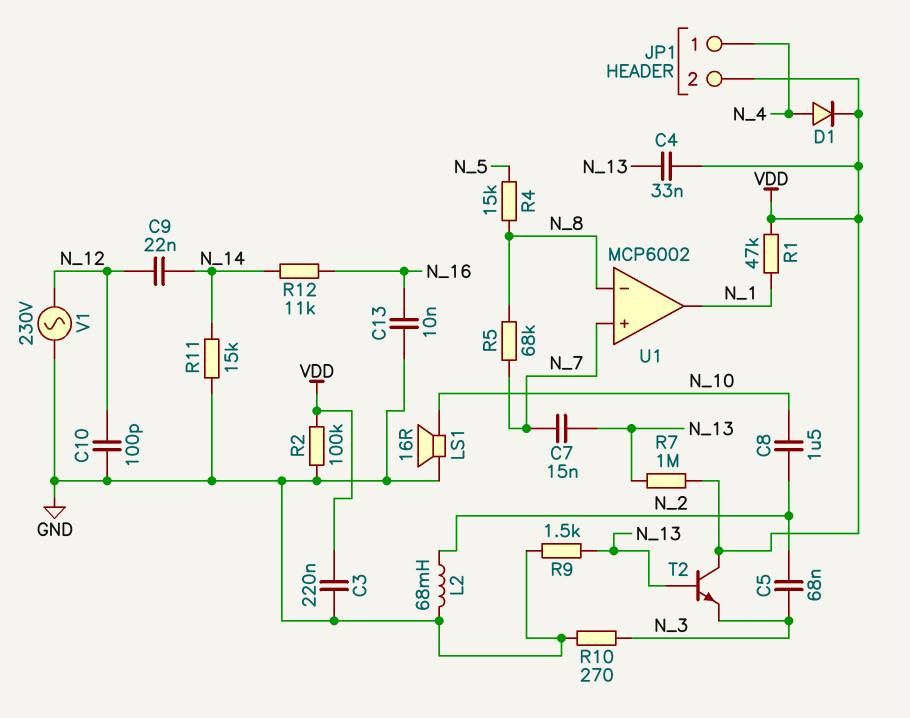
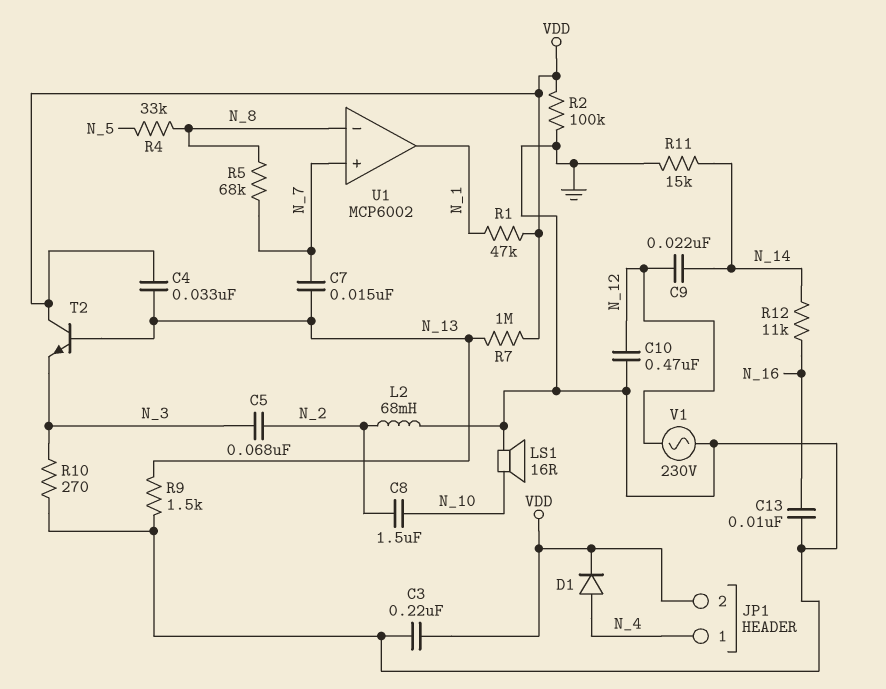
C10: 100pF (GND, N_12) -> 470nF (GND, N_12)
R4: 15k (N_5, N_8) -> 33k (N_5, N_8)

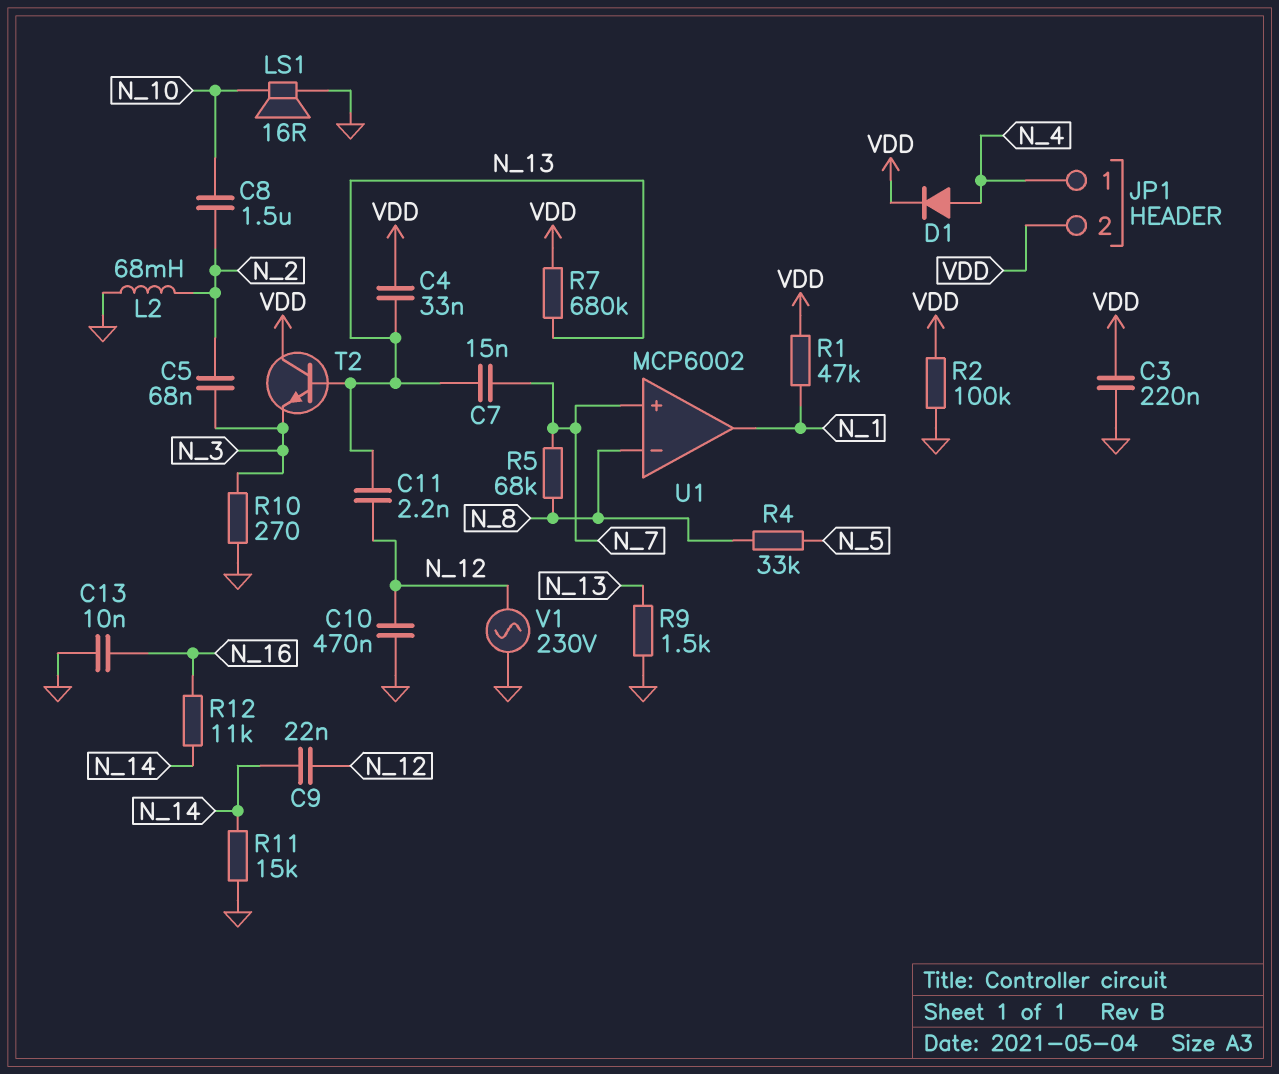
C11: none -> 2.2nF (N_12, N_13)
R7: 1M (N_13, VDD) -> 680k (N_13, VDD)

